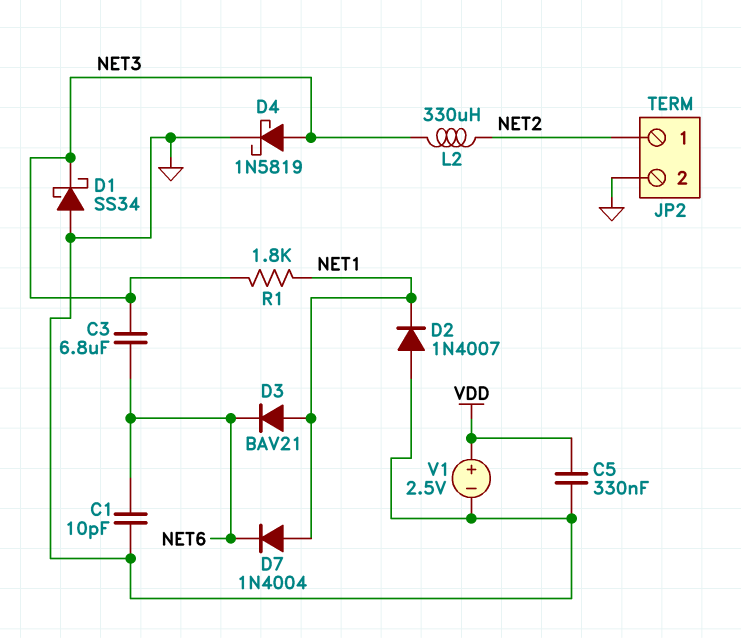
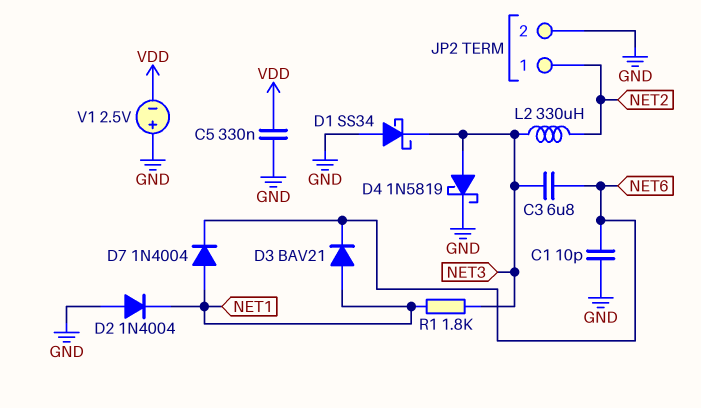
D2: diode 1N4007 (A GND, K NET1) -> diode 1N4004 (A GND, K NET1)
V1: 2.5V (plus VDD, minus GND) -> 2.5V (plus GND, minus VDD)

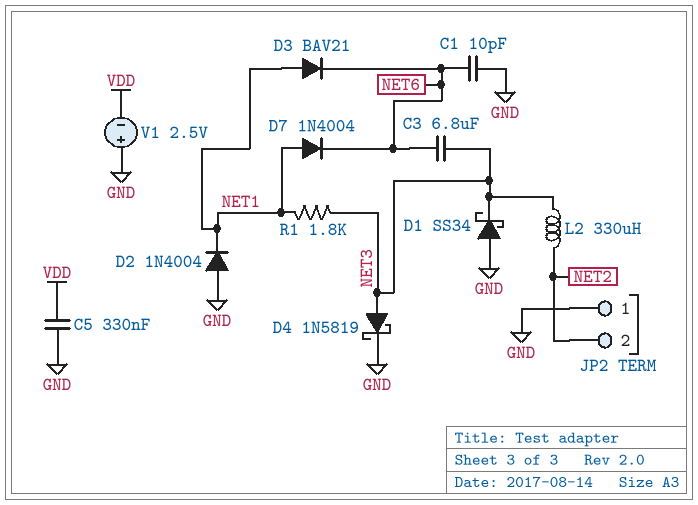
JP2 pin 1: NET2 -> GND
JP2 pin 2: GND -> NET2

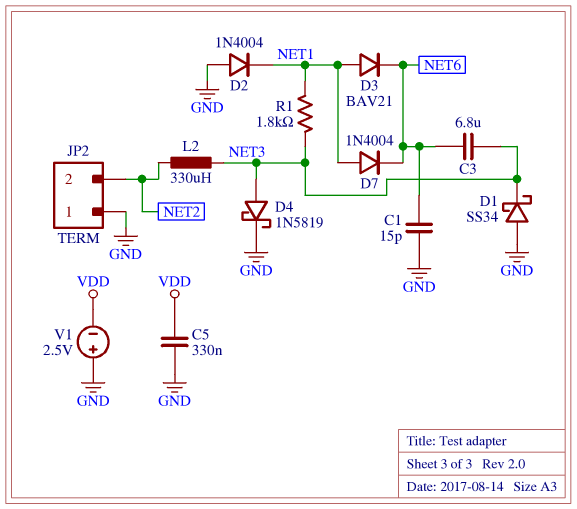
C1: 10pF (GND, NET6) -> 15pF (GND, NET6)

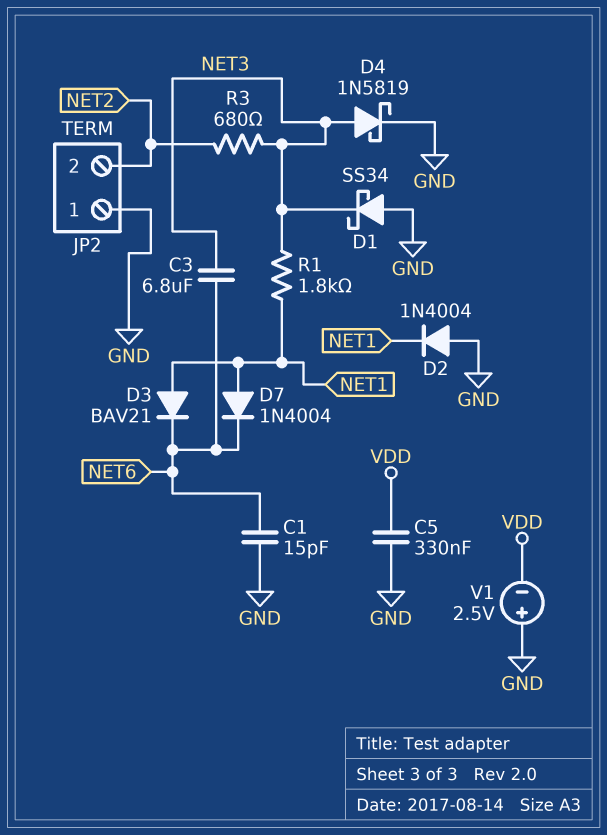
L2: 330uH (NET2, NET3) -> none
R3: none -> 680 (NET2, NET3)

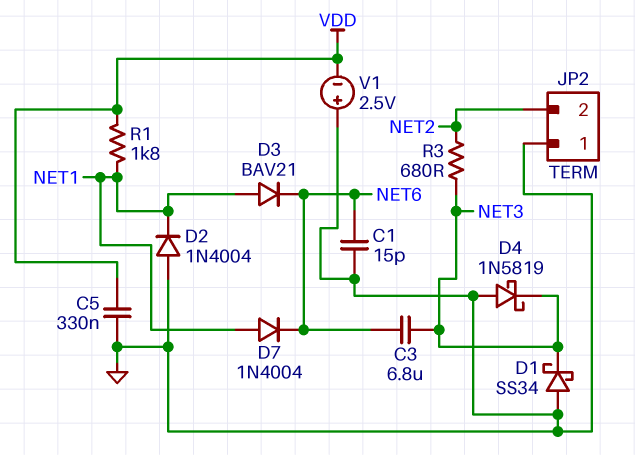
D4: schottky 1N5819 (A NET3, K GND) -> schottky 1N5819 (A GND, K NET3)
R1: 1.8k (NET1, NET3) -> 1.8k (NET1, VDD)

